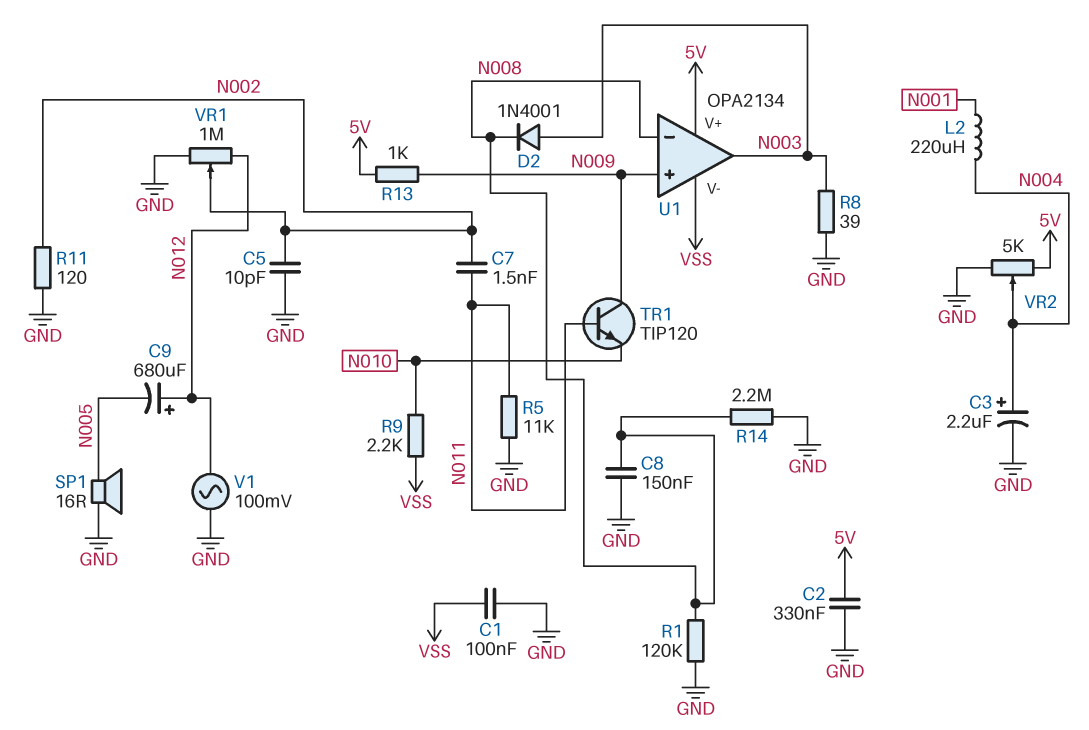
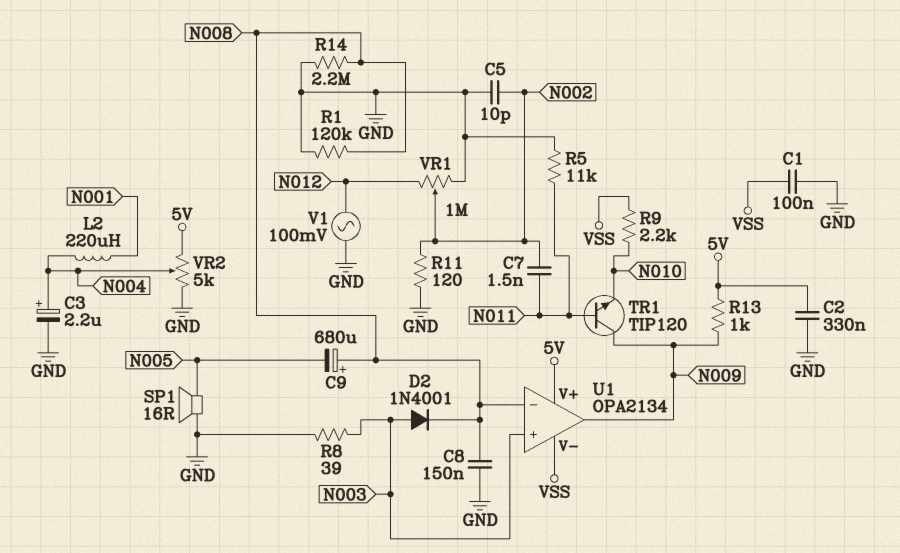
C9: 680uF (plus N012, minus N005) -> 680uF (plus N008, minus N005)
U1 pin in+: N009 -> N003
U1 pin out: N003 -> N009

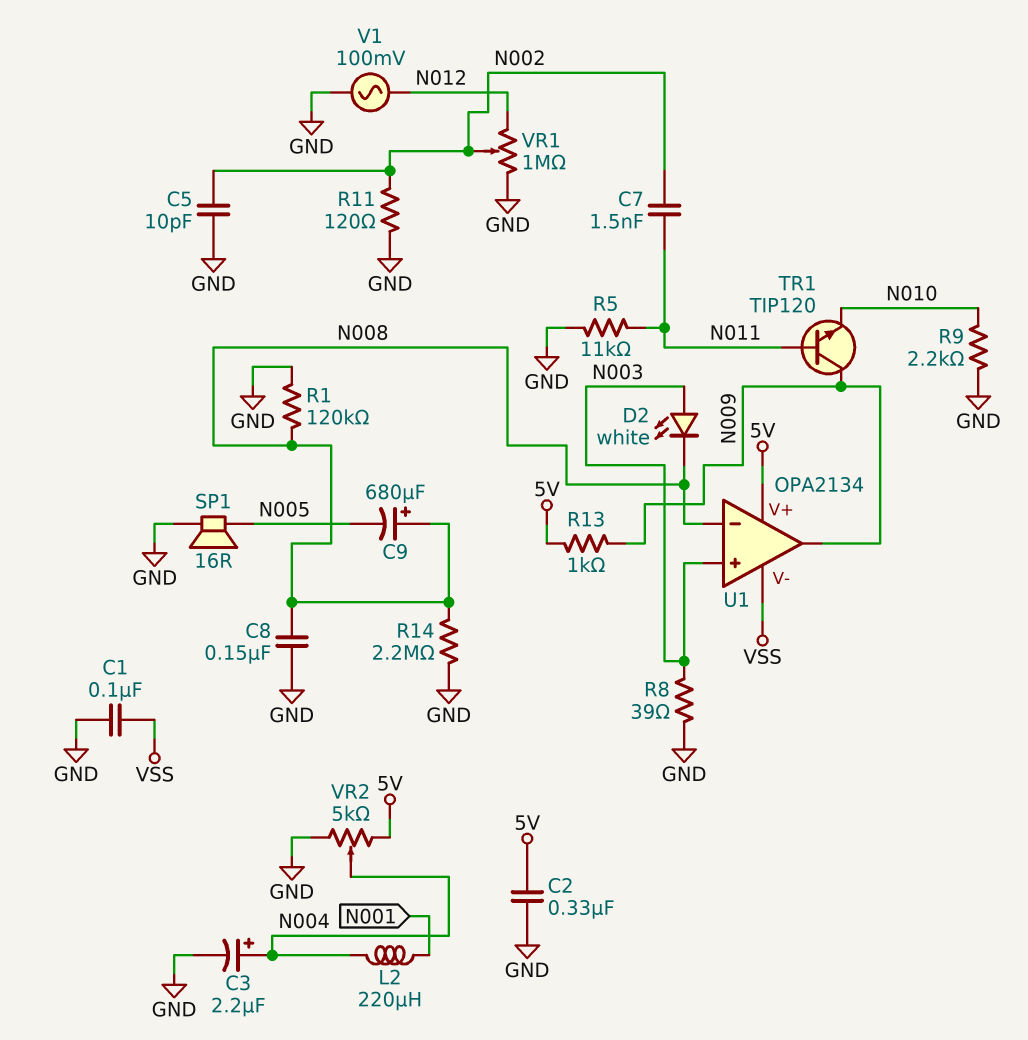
D2: diode 1N4001 (A N003, K N008) -> LED white (A N003, K N008)
R9: 2.2k (N010, VSS) -> 2.2k (GND, N010)

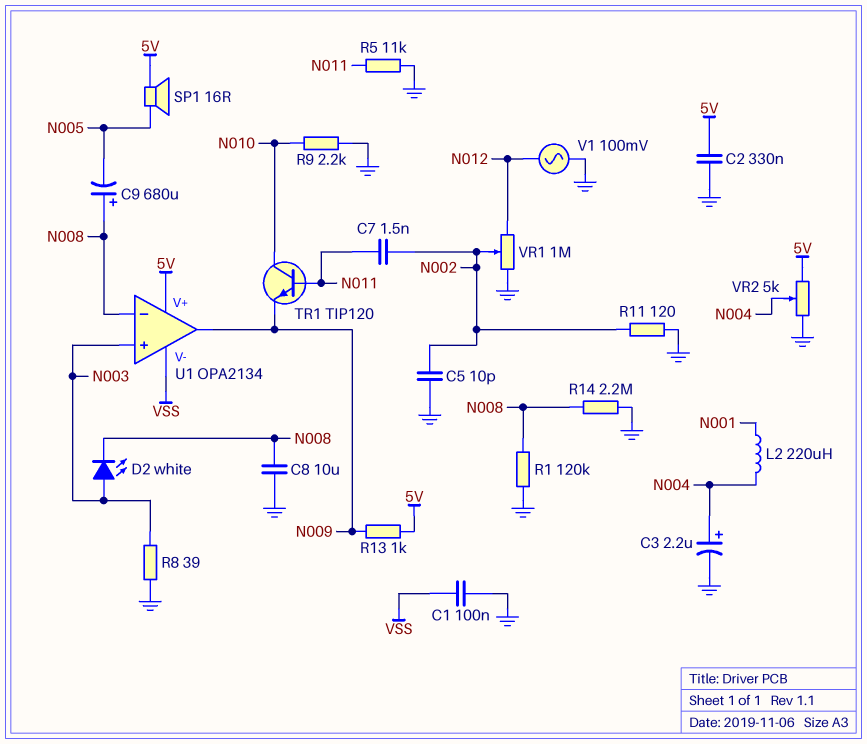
C8: 150nF (GND, N008) -> 10uF (GND, N008)
SP1: speaker 16R (GND, N005) -> speaker 16R (5V, N005)
TR1: NPN TIP120 (B N011, C N009, E N010) -> NPN TIP120 (B N011, C N010, E N009)

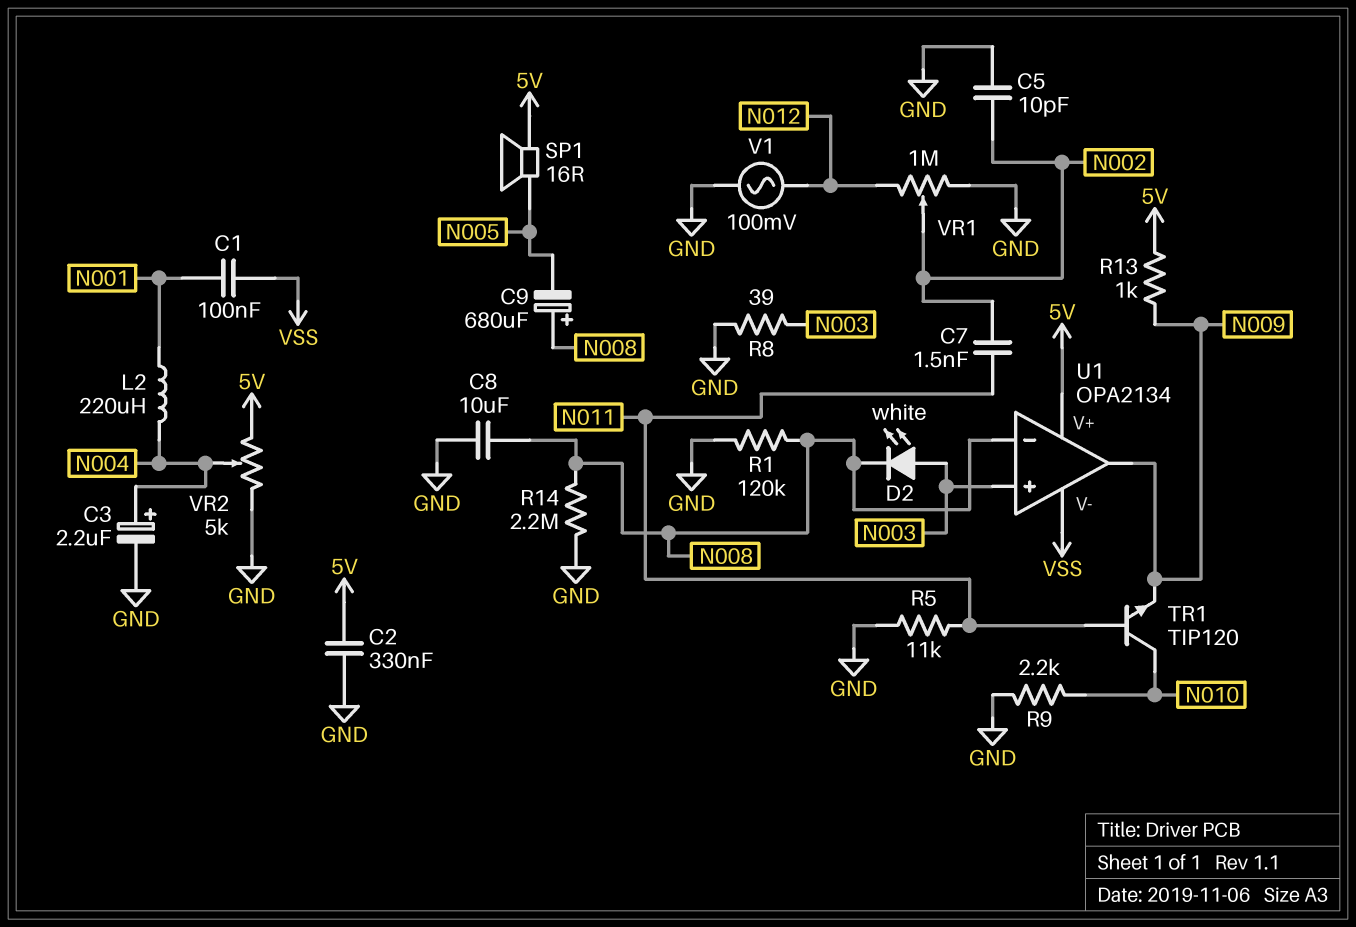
C1: 100nF (GND, VSS) -> 100nF (N001, VSS)
R11: 120 (GND, N002) -> none

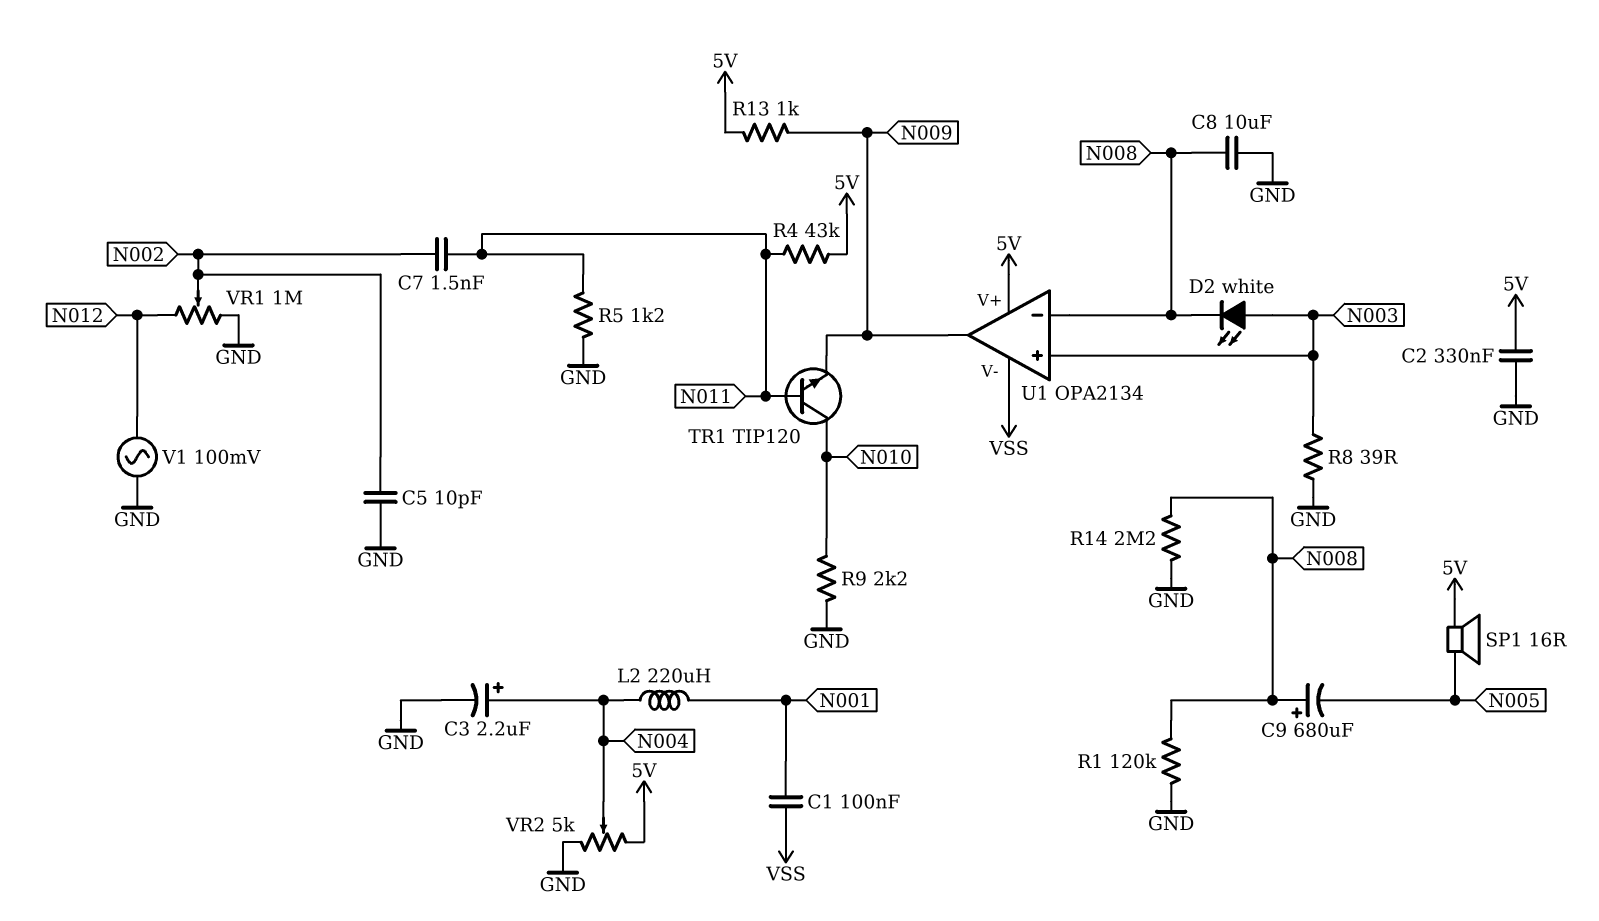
R4: none -> 43k (5V, N011)
R5: 11k (GND, N011) -> 1.2k (GND, N011)

